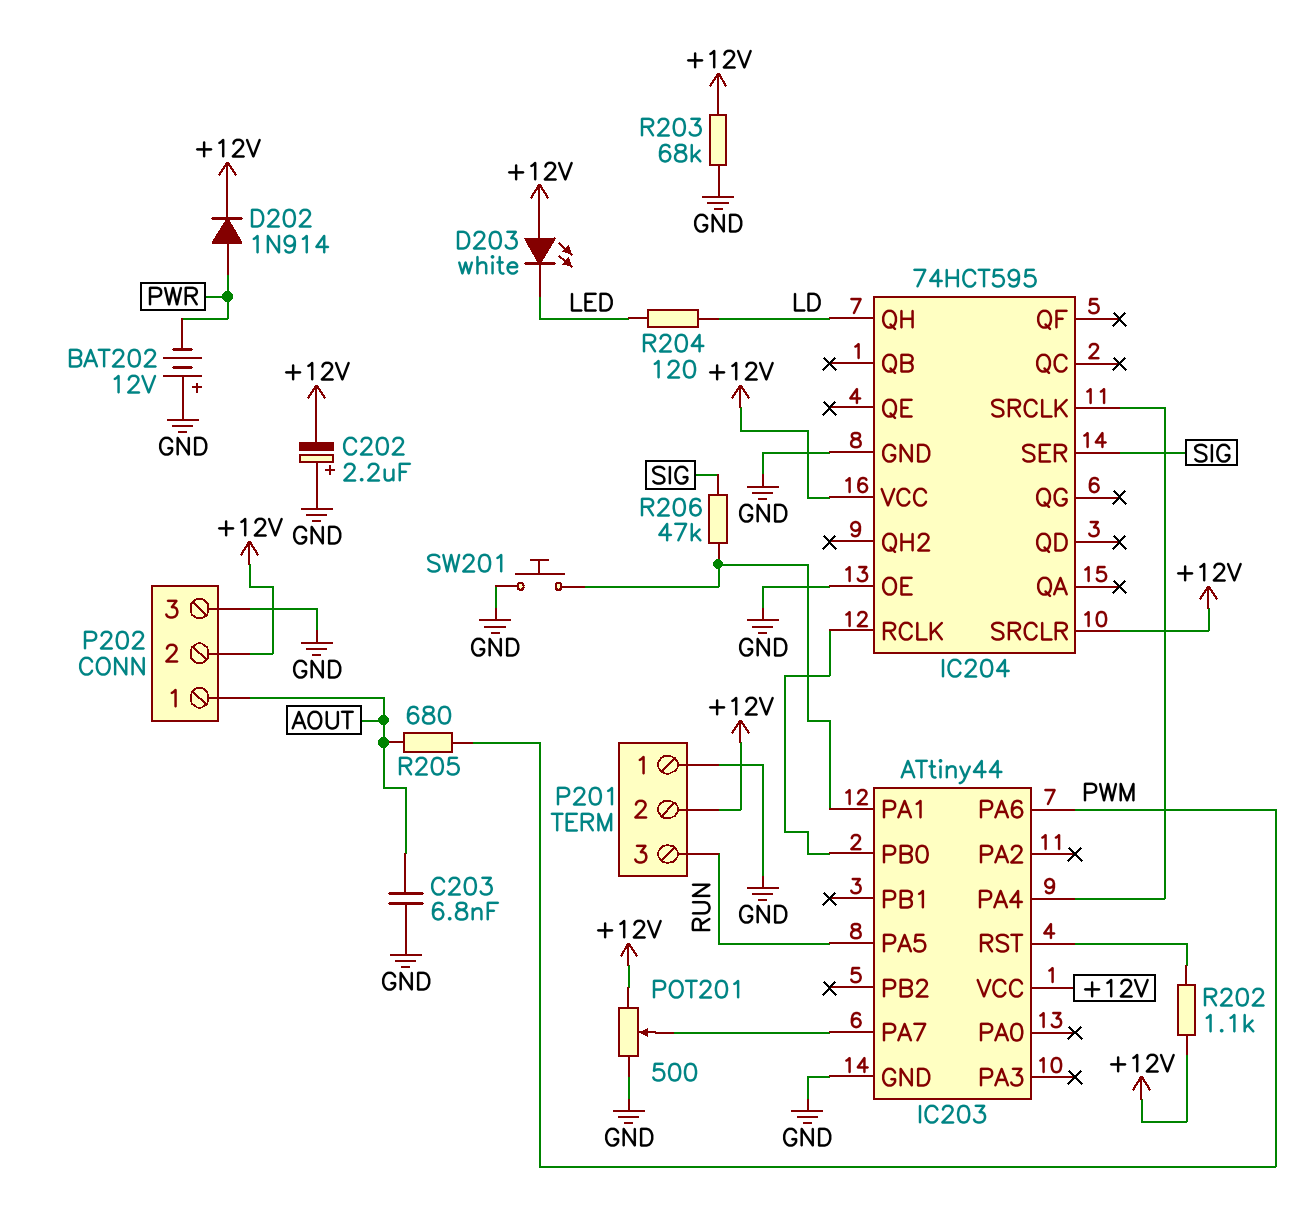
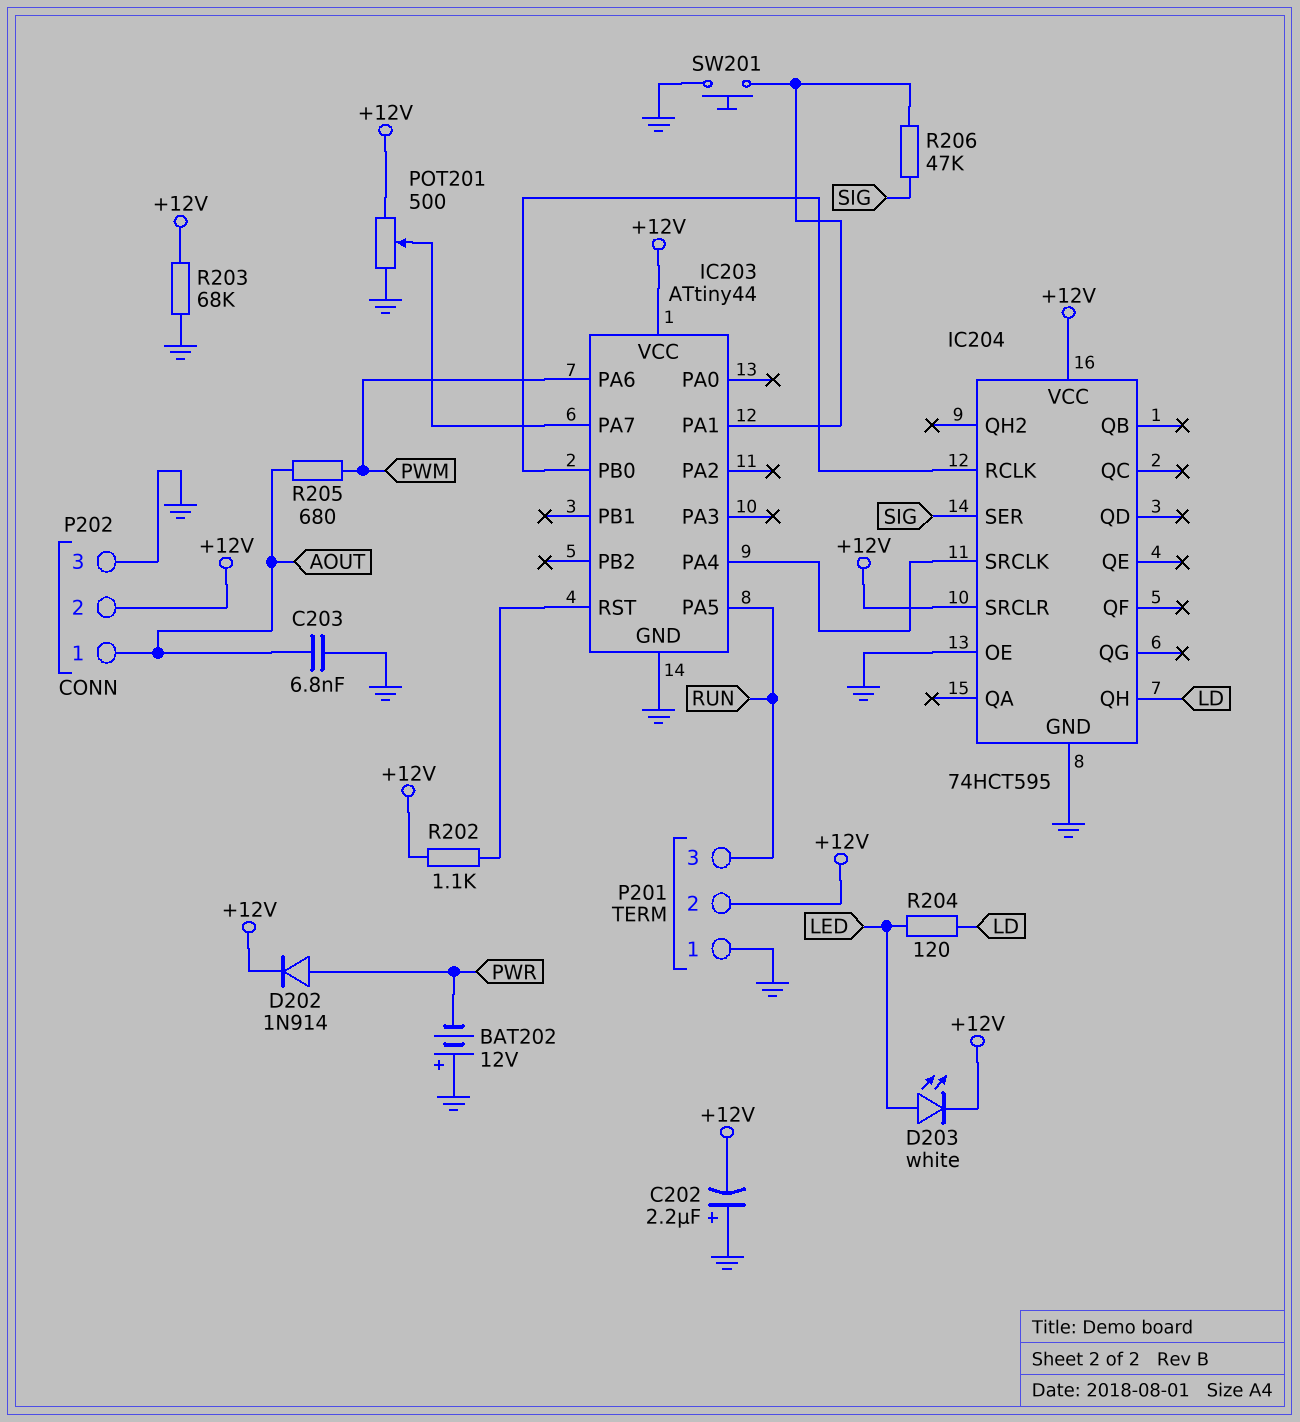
D203: LED white (A +12V, K LED) -> LED white (A LED, K +12V)

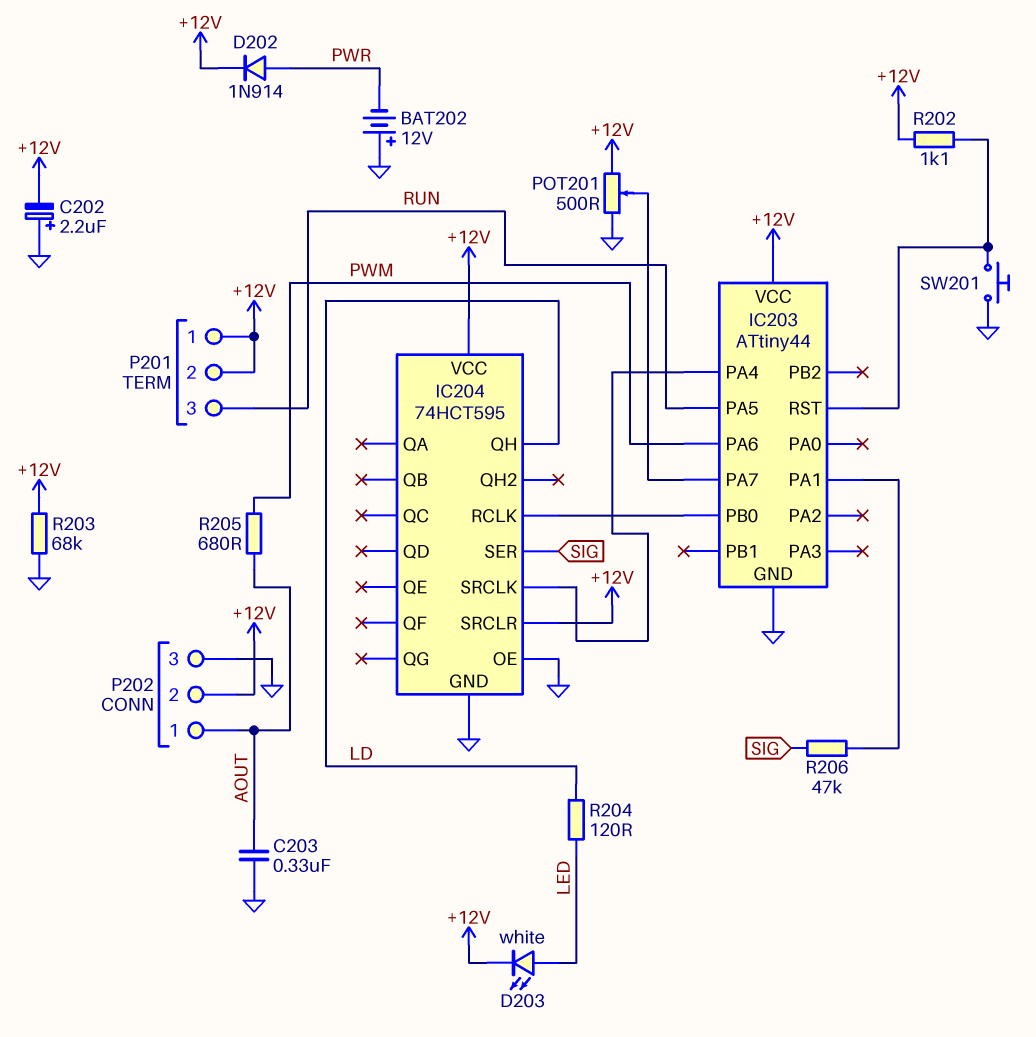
C203: 6.8nF (AOUT, GND) -> 330nF (AOUT, GND)
P201 pin 1: GND -> +12V
SW201: button (GND, IC203/PA1) -> button (GND, IC203/RST)

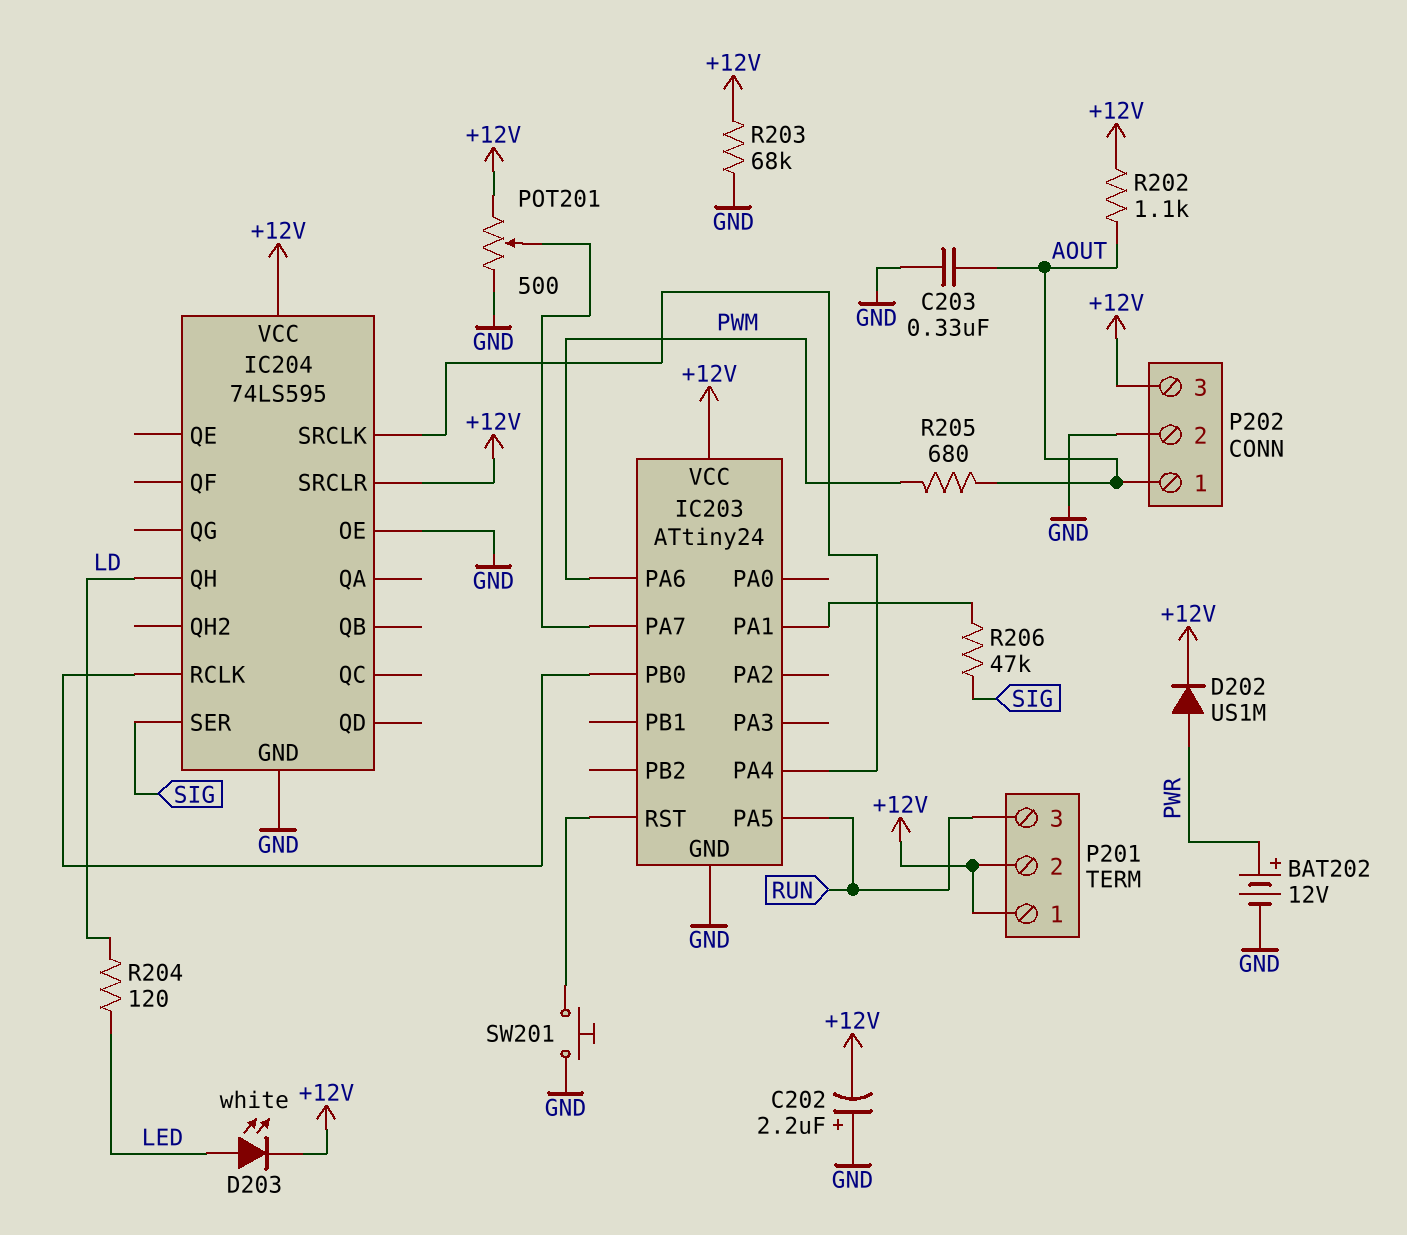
BAT202: 12V (plus GND, minus PWR) -> 12V (plus PWR, minus GND)
D202: diode 1N914 (A PWR, K +12V) -> diode US1M (A PWR, K +12V)
IC203: ATtiny44 -> ATtiny24
IC204: 74HCT595 -> 74LS595
P202 pin 2: +12V -> GND
P202 pin 3: GND -> +12V
R202: 1.1k (+12V, IC203/RST) -> 1.1k (+12V, AOUT)

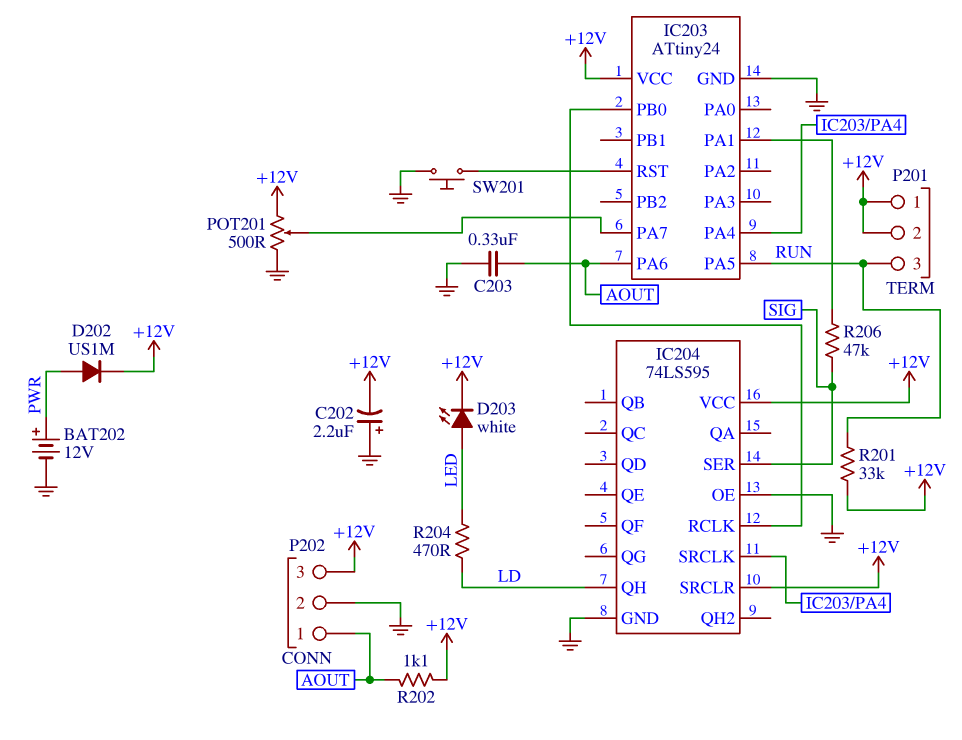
IC203 pin PA6: PWM -> AOUT
R201: none -> 33k (+12V, RUN)
R203: 68k (+12V, GND) -> none
R204: 120 (LD, LED) -> 470 (LD, LED)
R205: 680 (AOUT, PWM) -> none

